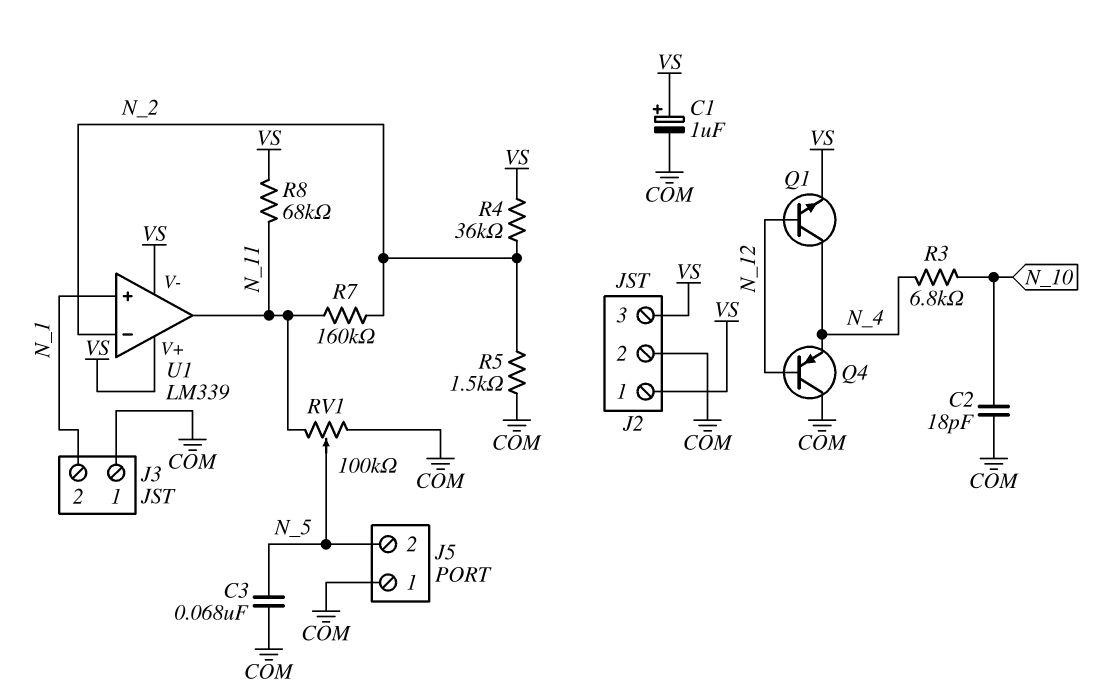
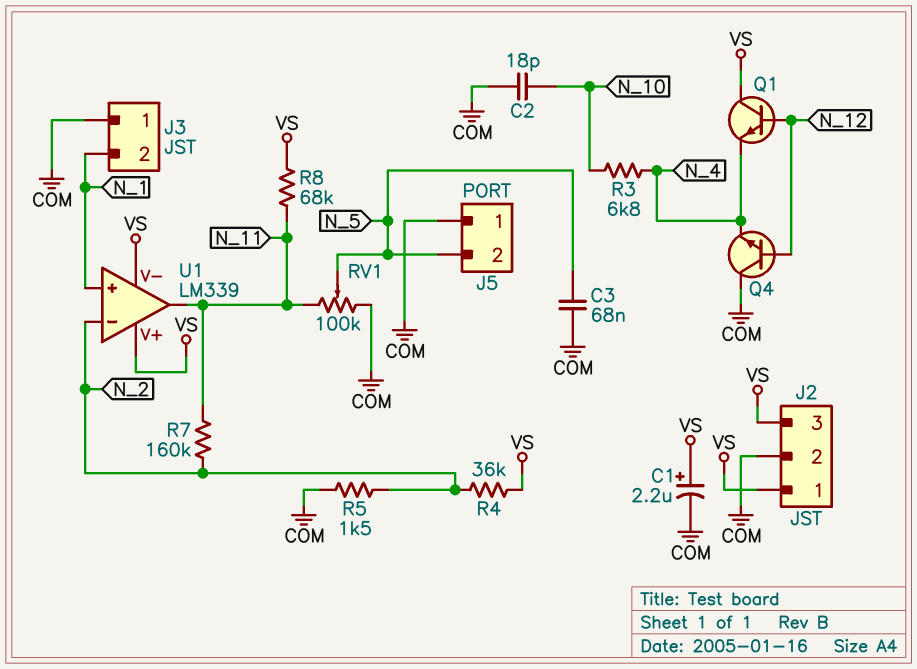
C1: 1uF (plus VS, minus COM) -> 2.2uF (plus VS, minus COM)
Q1: NPN (B N_12, C N_4, E VS) -> NPN (B N_12, C VS, E N_4)
Q4: PNP (B N_12, C COM, E N_4) -> NPN (B N_12, C COM, E N_4)

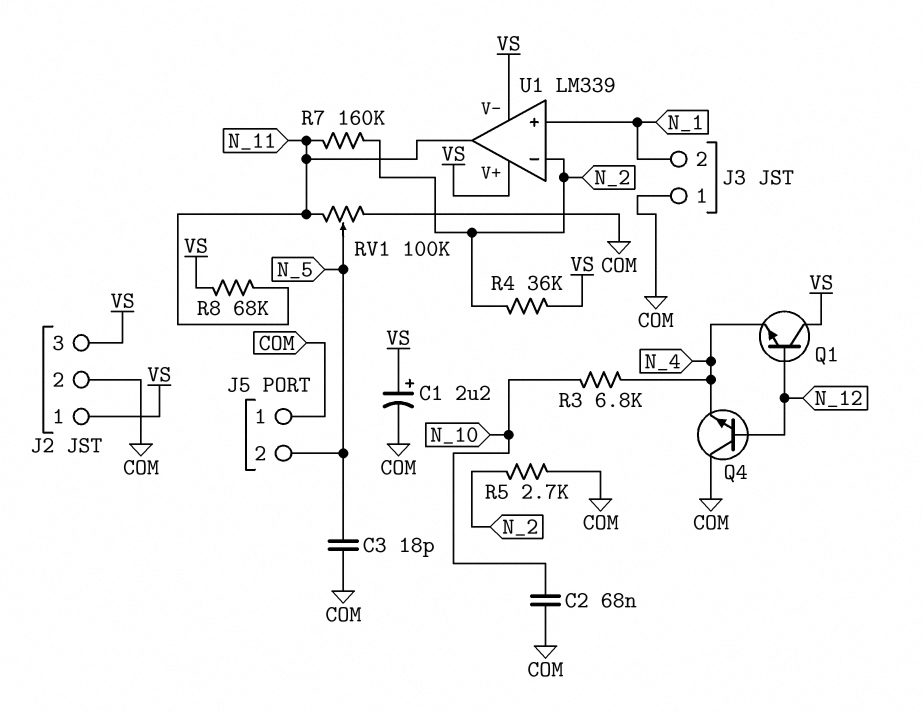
C2: 18pF (COM, N_10) -> 68nF (COM, N_10)
C3: 68nF (COM, N_5) -> 18pF (COM, N_5)
R5: 1.5k (COM, N_2) -> 2.7k (COM, N_2)

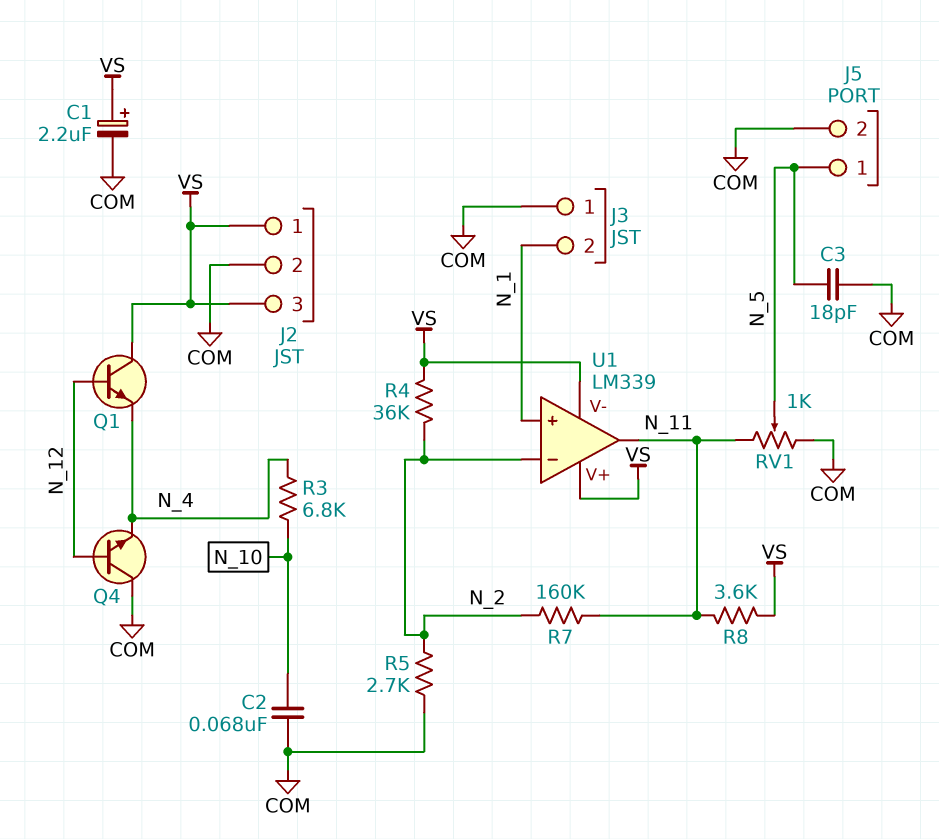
J5 pin 1: COM -> N_5
J5 pin 2: N_5 -> COM
R8: 68k (N_11, VS) -> 3.6k (N_11, VS)
RV1: 100k (COM, N_11, wiper N_5) -> 1k (COM, N_11, wiper N_5)

